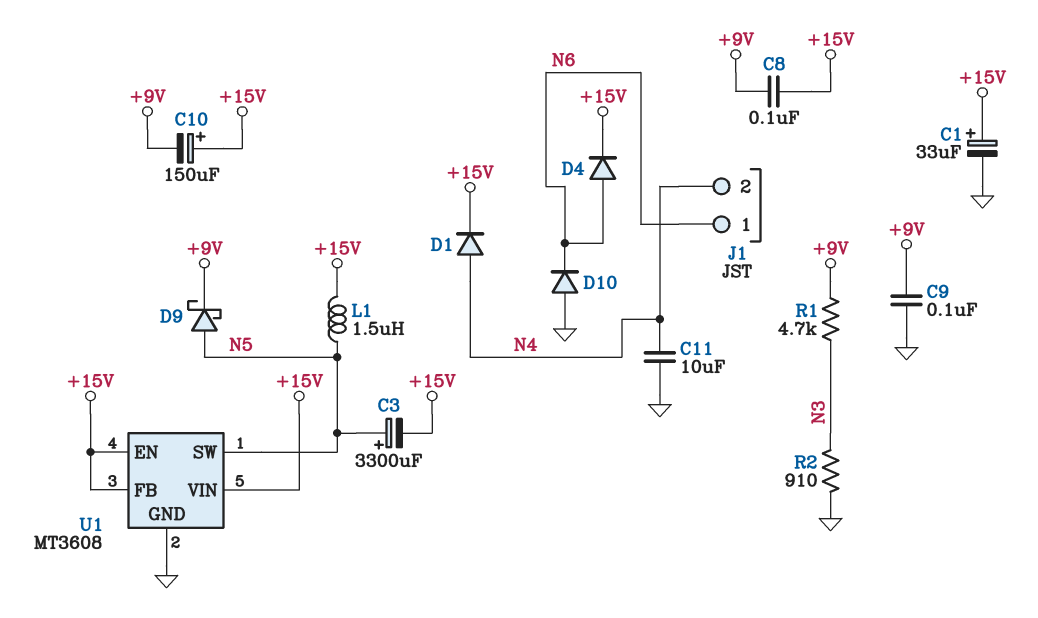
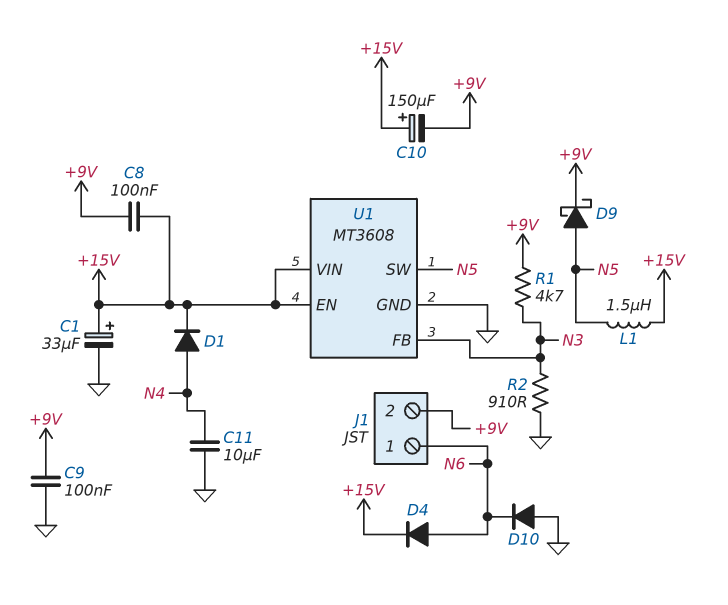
C3: 3300uF (plus N5, minus +15V) -> none
J1 pin 2: N4 -> +9V
U1 pin FB: +15V -> N3

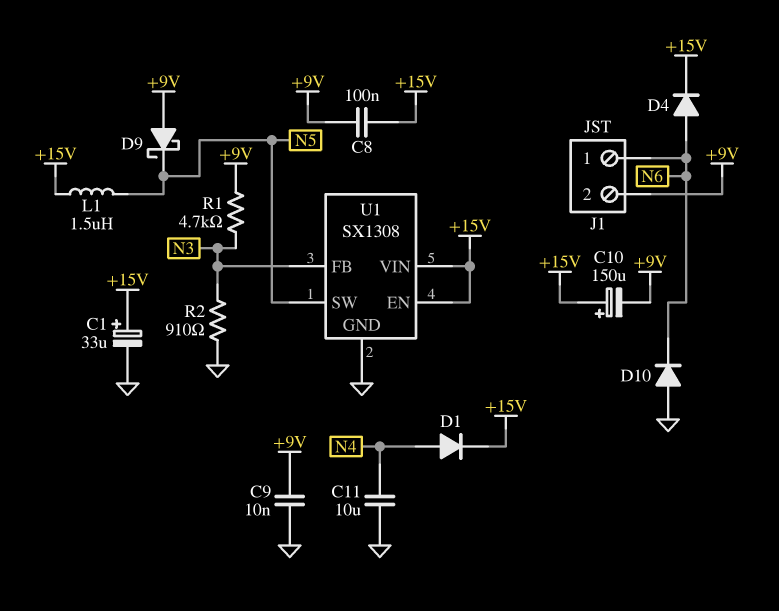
C9: 100nF (+9V, GND) -> 10nF (+9V, GND)
D9: schottky (A N5, K +9V) -> schottky (A +9V, K N5)
U1: MT3608 -> SX1308

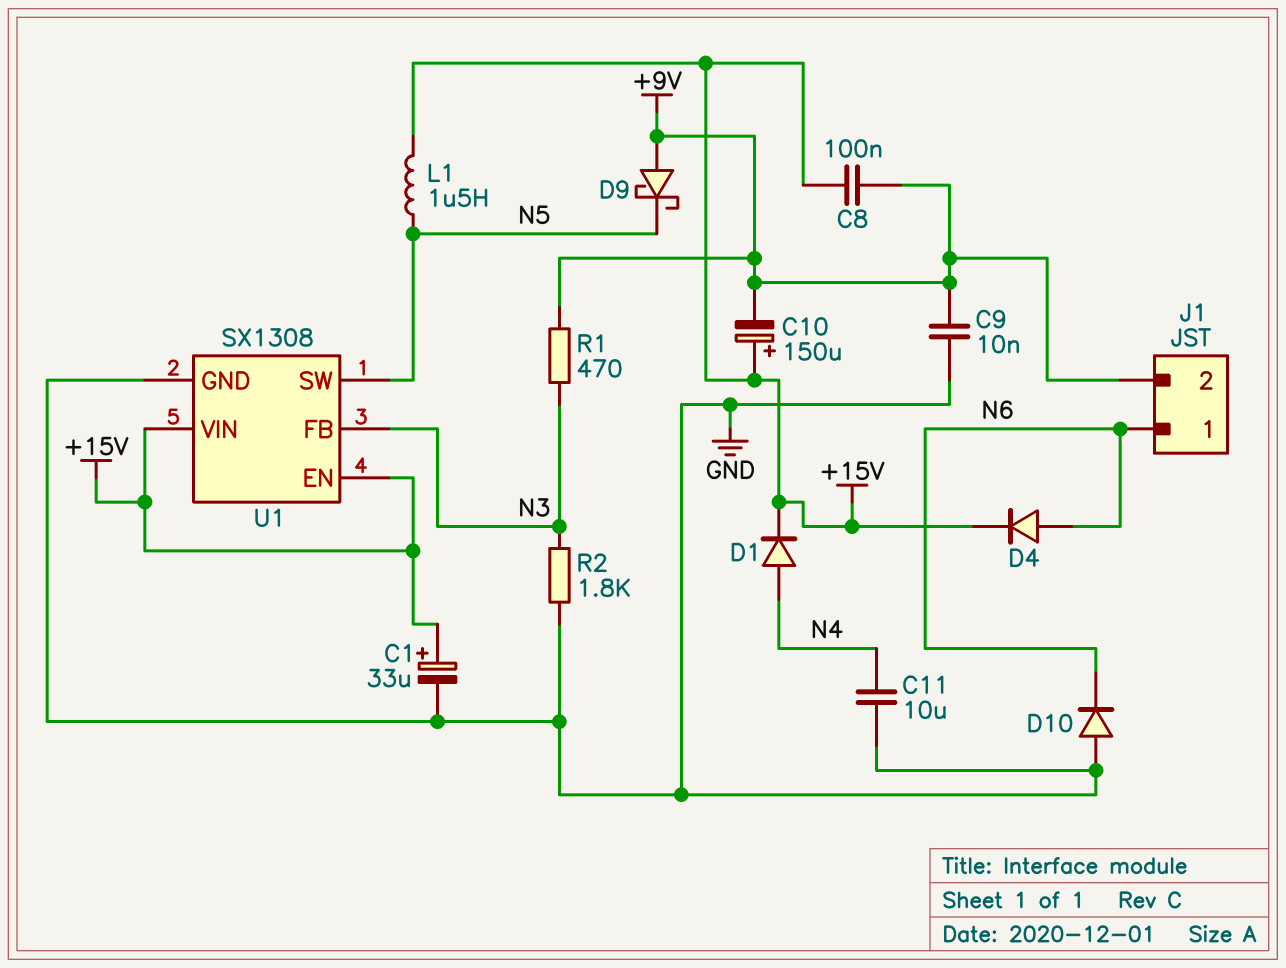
R1: 4.7k (+9V, N3) -> 470 (+9V, N3)
R2: 910 (GND, N3) -> 1.8k (GND, N3)

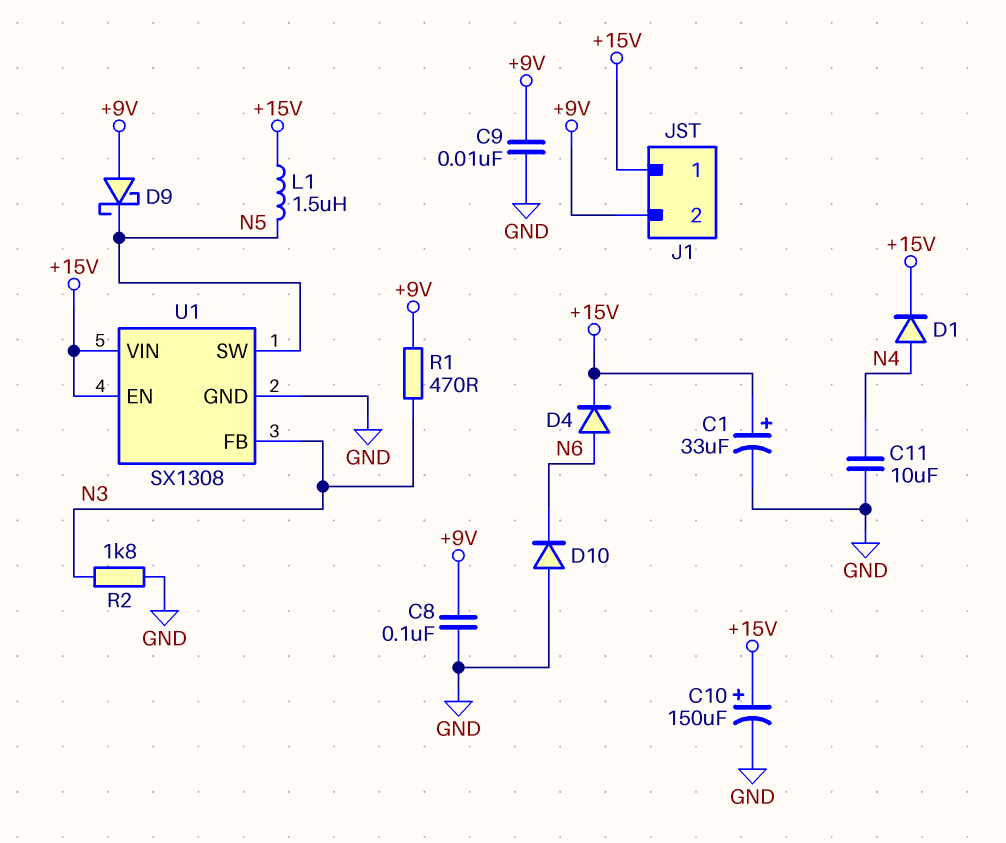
C8: 100nF (+9V, +15V) -> 100nF (+9V, GND)
C10: 150uF (plus +15V, minus +9V) -> 150uF (plus +15V, minus GND)
J1 pin 1: N6 -> +15V

